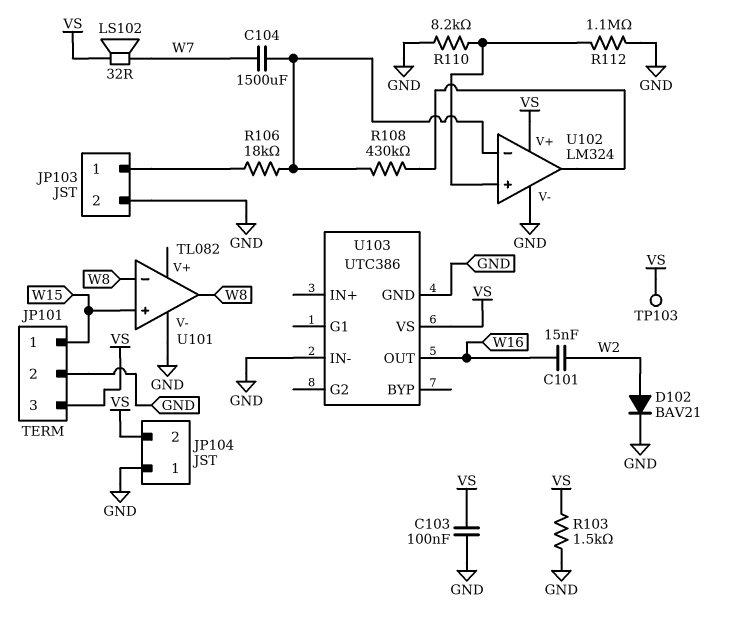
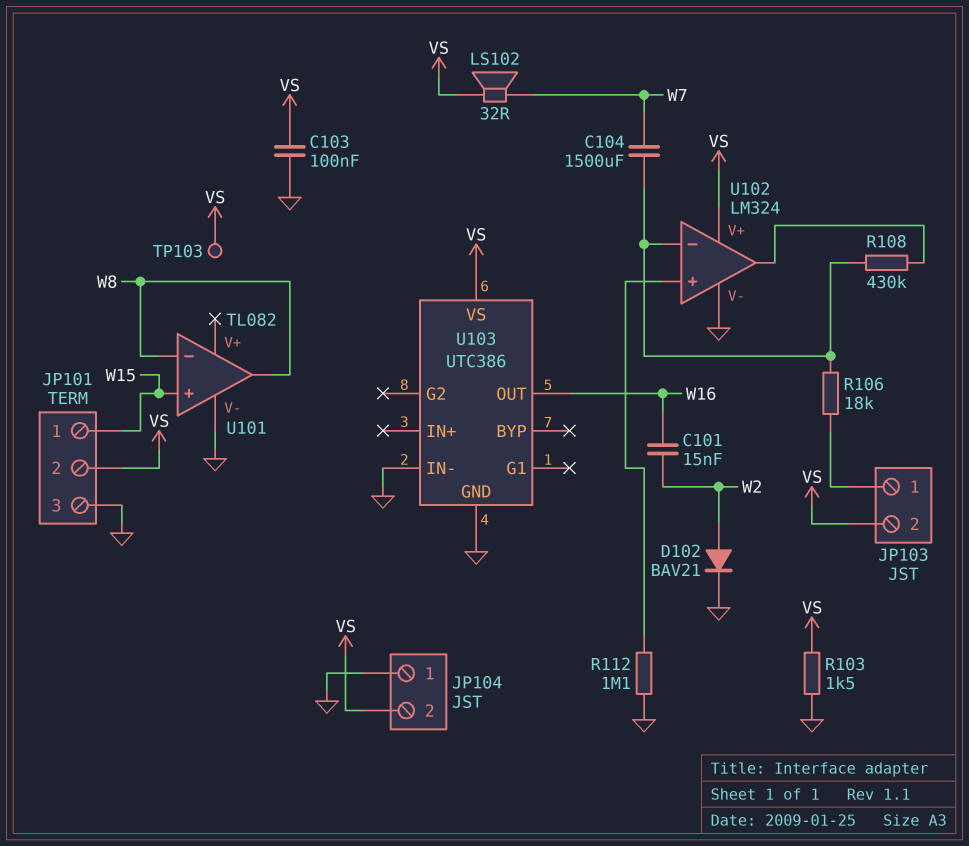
JP101 pin 2: GND -> VS
JP101 pin 3: VS -> GND
JP103 pin 2: GND -> VS
R110: 8.2k (GND, U102/in+) -> none

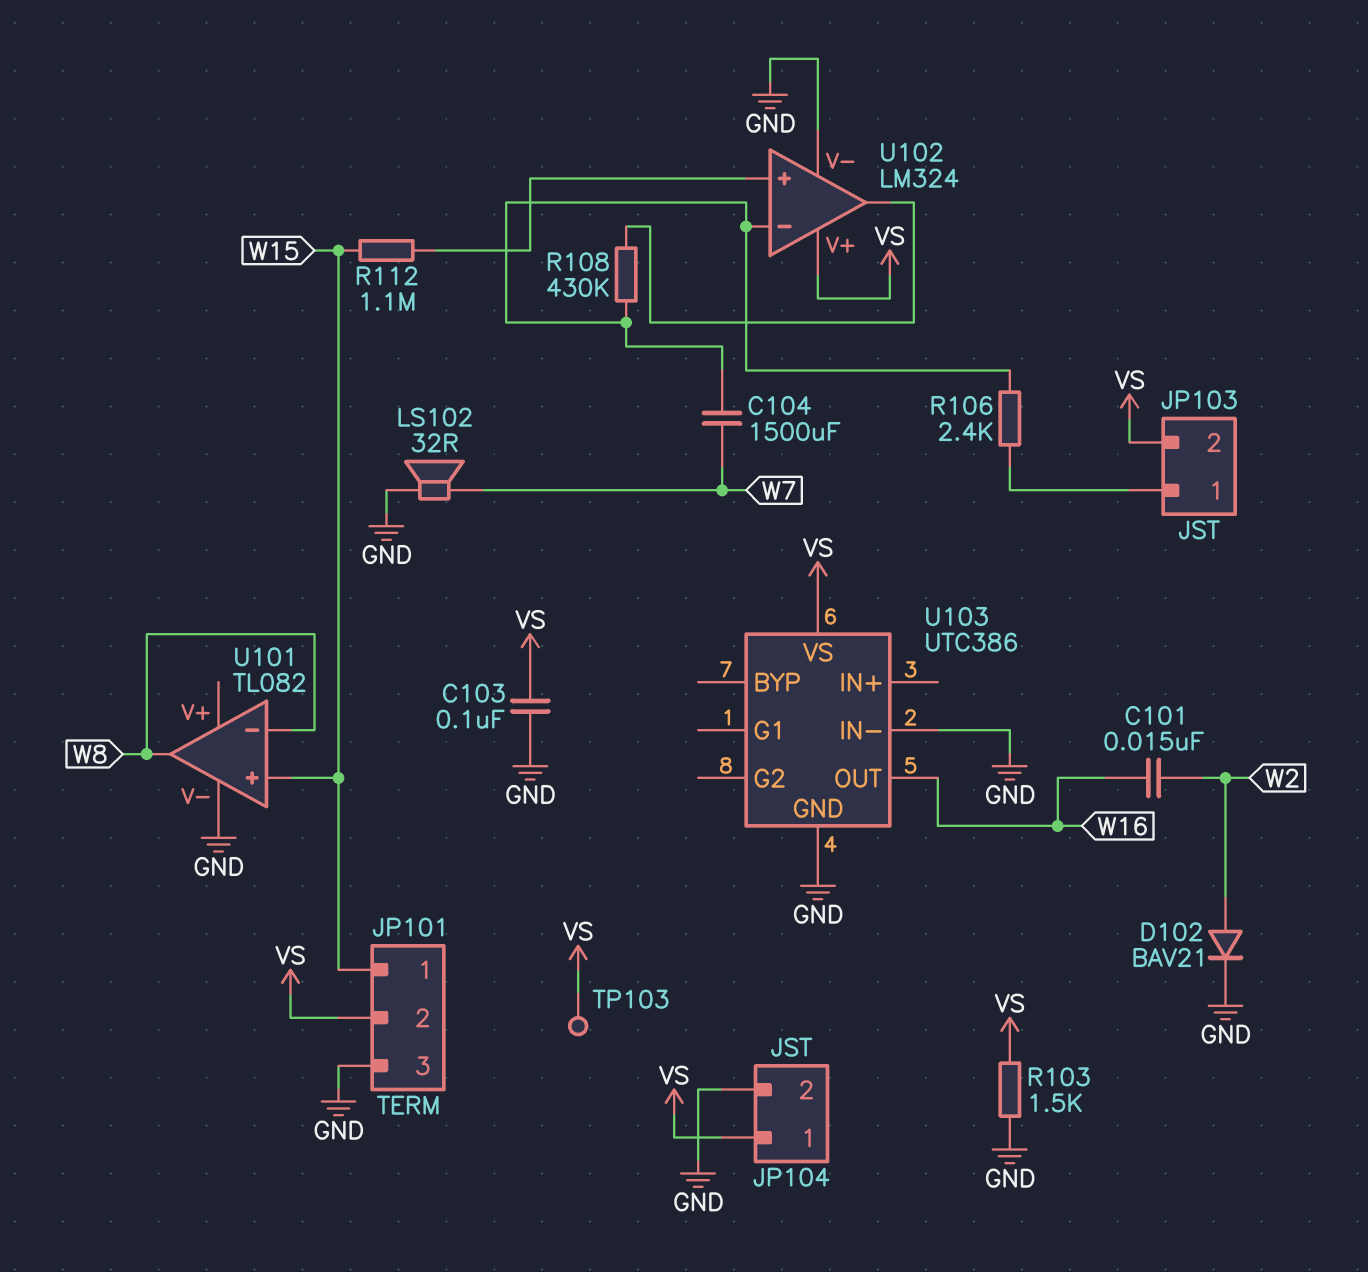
JP104 pin 1: GND -> VS
JP104 pin 2: VS -> GND
LS102: speaker 32R (VS, W7) -> speaker 32R (GND, W7)
R106: 18k (JP103/1, U102/in-) -> 2.4k (JP103/1, U102/in-)
R112: 1.1M (GND, U102/in+) -> 1.1M (U102/in+, W15)

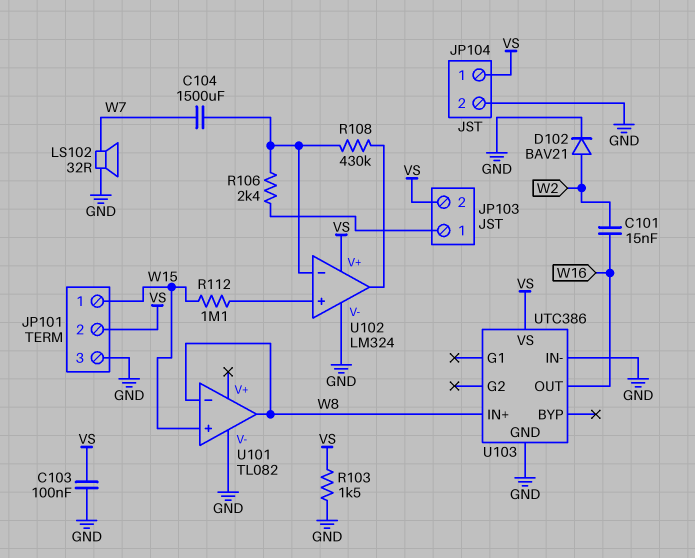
TP103: test point (VS) -> none
U103 pin IN+: none -> W8

